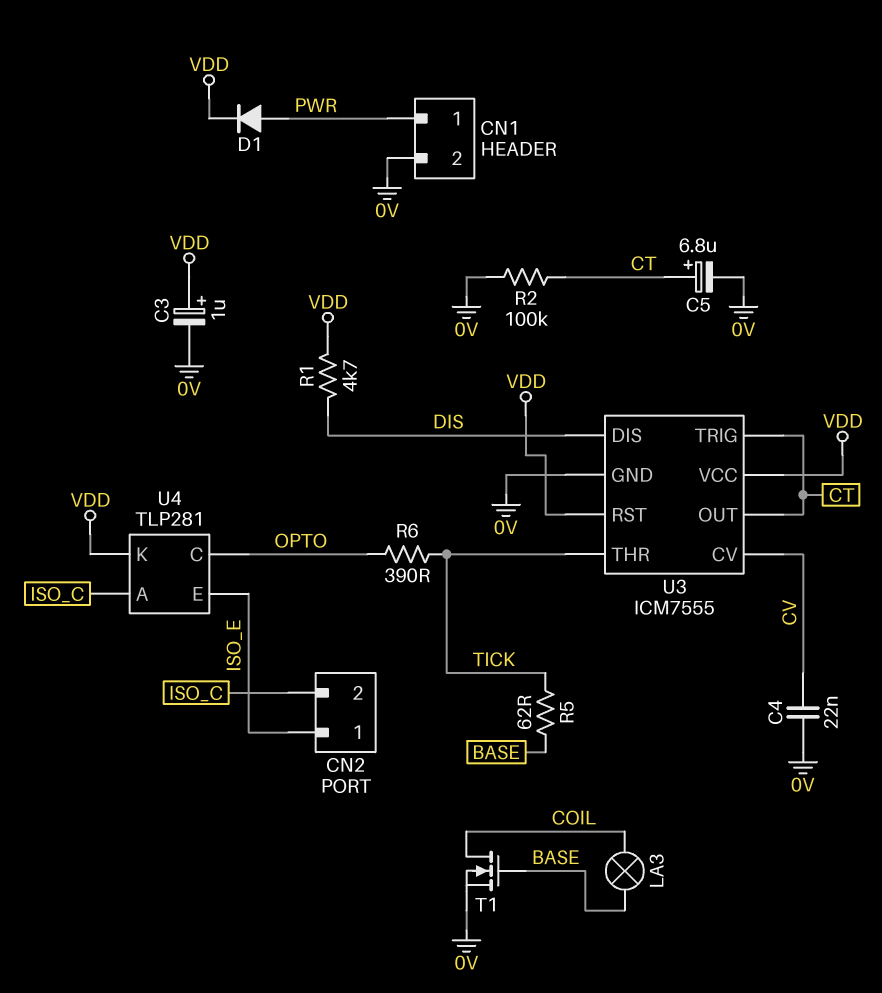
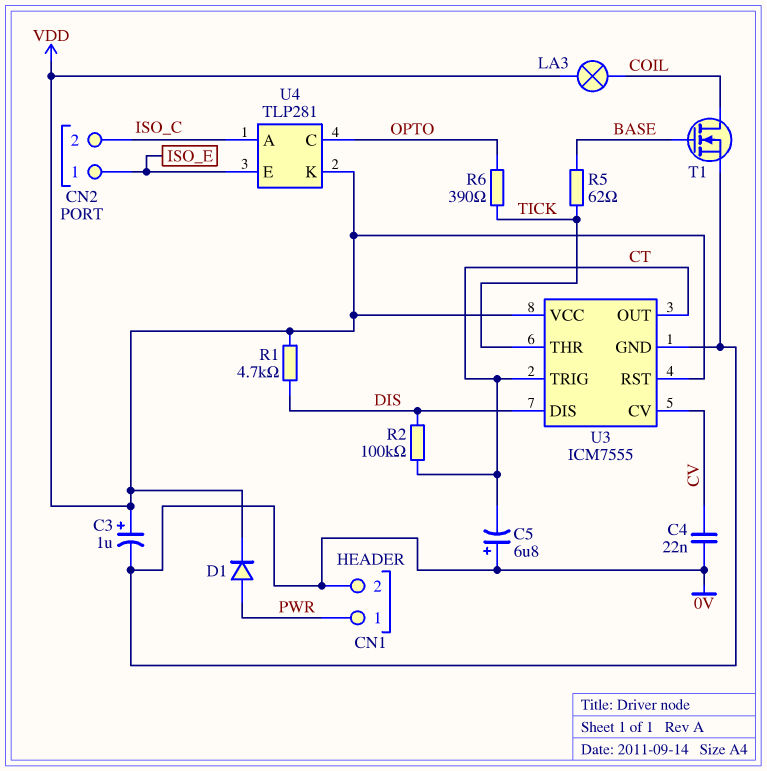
C5: 6.8uF (plus CT, minus 0V) -> 6.8uF (plus 0V, minus CT)
LA3: lamp (BASE, COIL) -> lamp (COIL, VDD)
R2: 100k (0V, CT) -> 100k (CT, DIS)

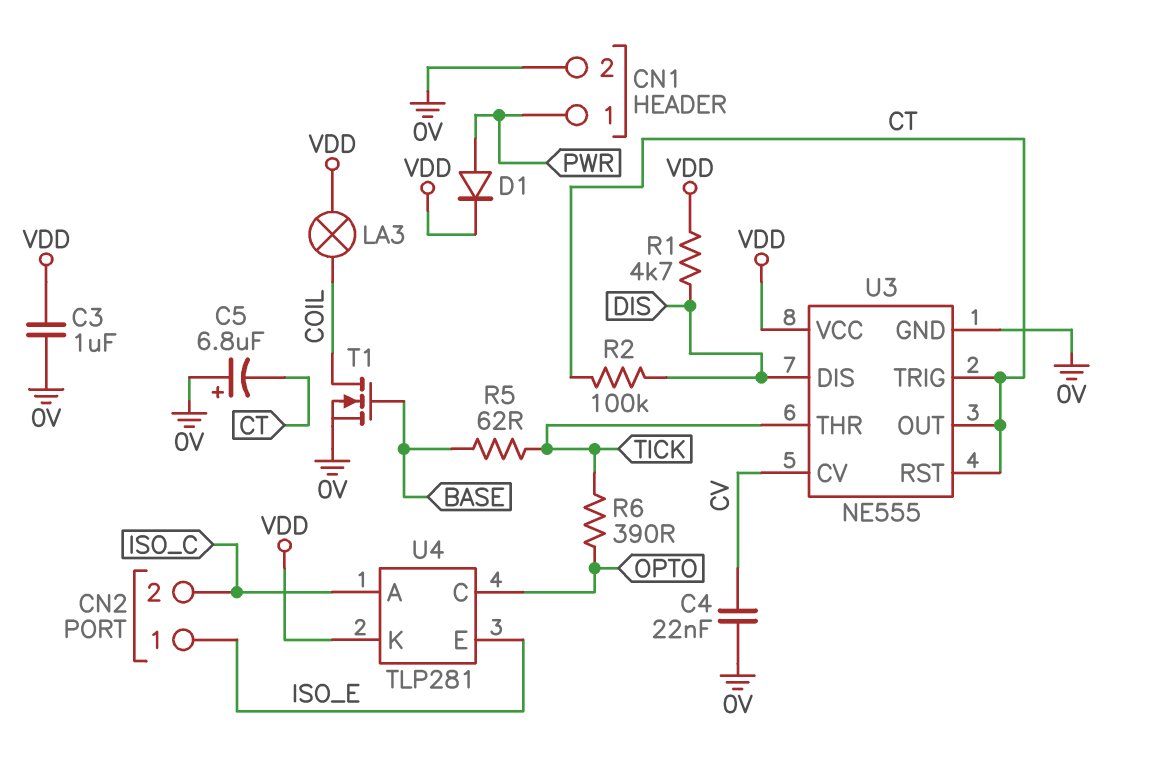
C3: 1uF (plus VDD, minus 0V) -> 1uF (0V, VDD)
U3: ICM7555 -> NE555
U3 pin RST: VDD -> CT

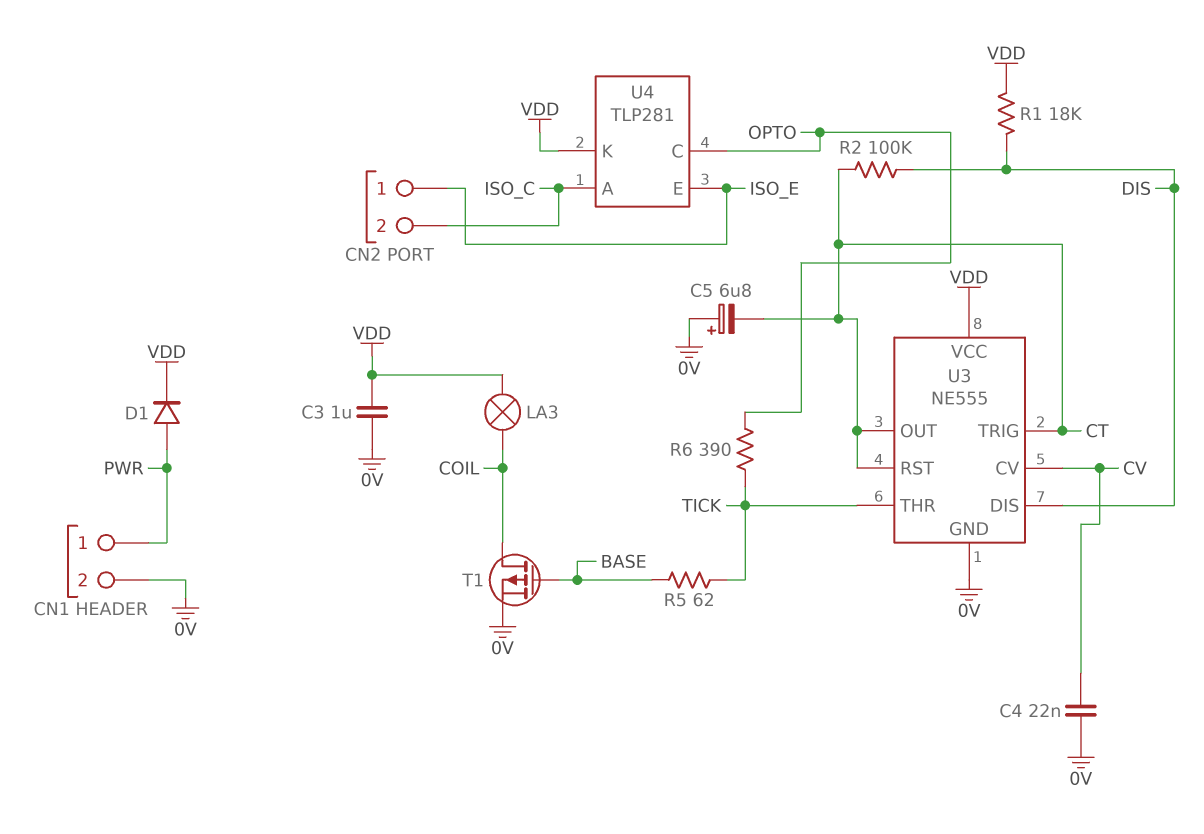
R1: 4.7k (DIS, VDD) -> 18k (DIS, VDD)
T1: NMOS (G BASE, D COIL, S 0V) -> PMOS (G BASE, D COIL, S 0V)

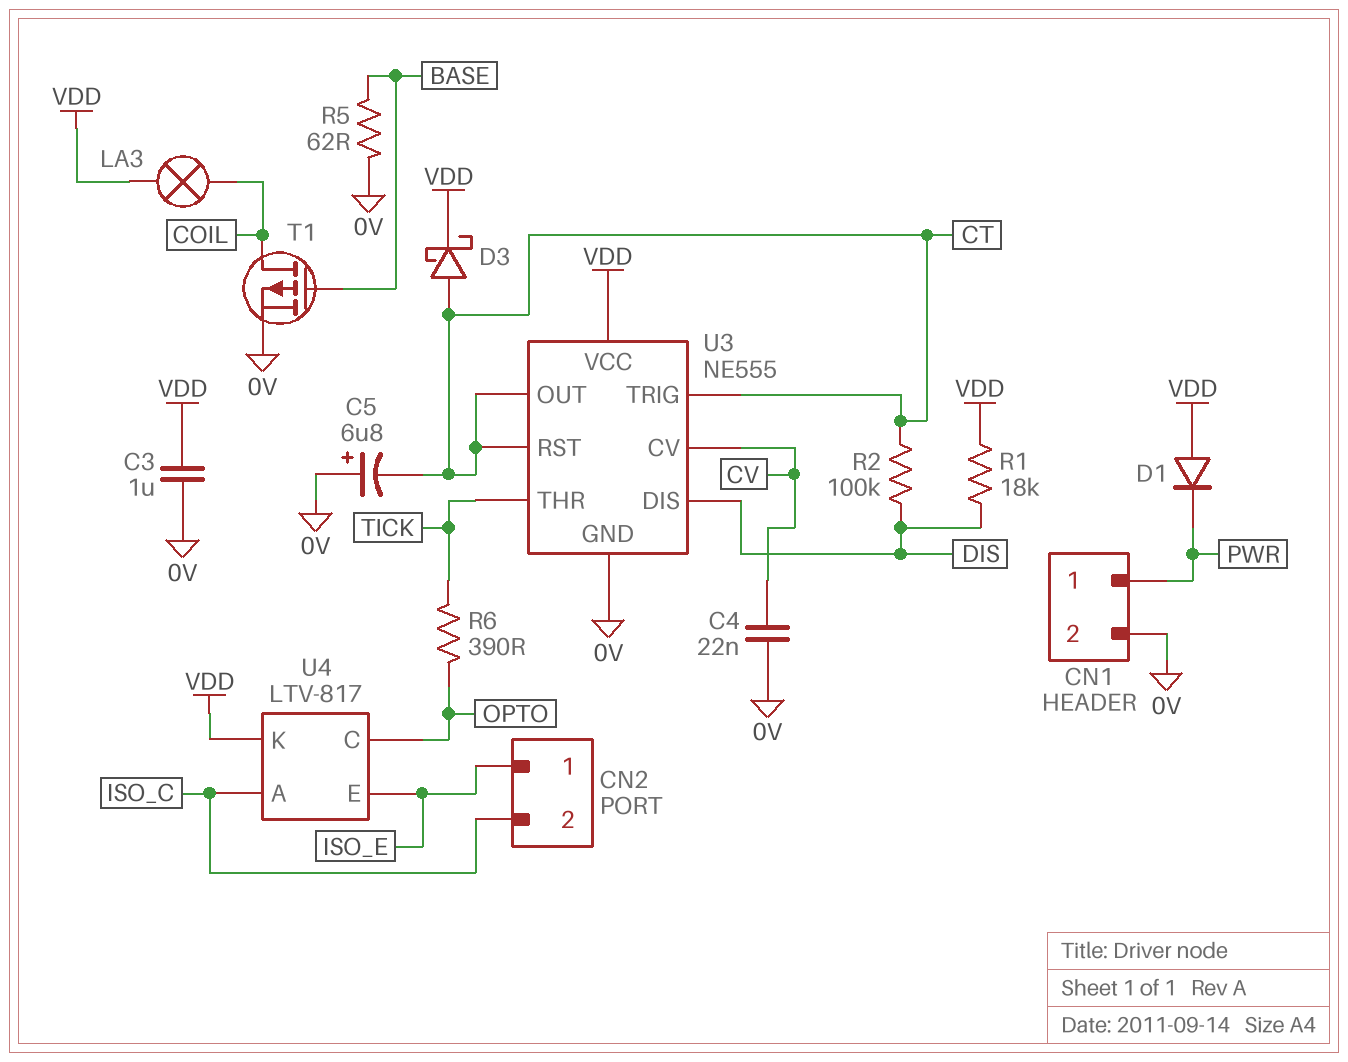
D1: diode (A PWR, K VDD) -> diode (A VDD, K PWR)
D3: none -> schottky (A CT, K VDD)
R5: 62 (BASE, TICK) -> 62 (0V, BASE)
U4: TLP281 -> LTV-817

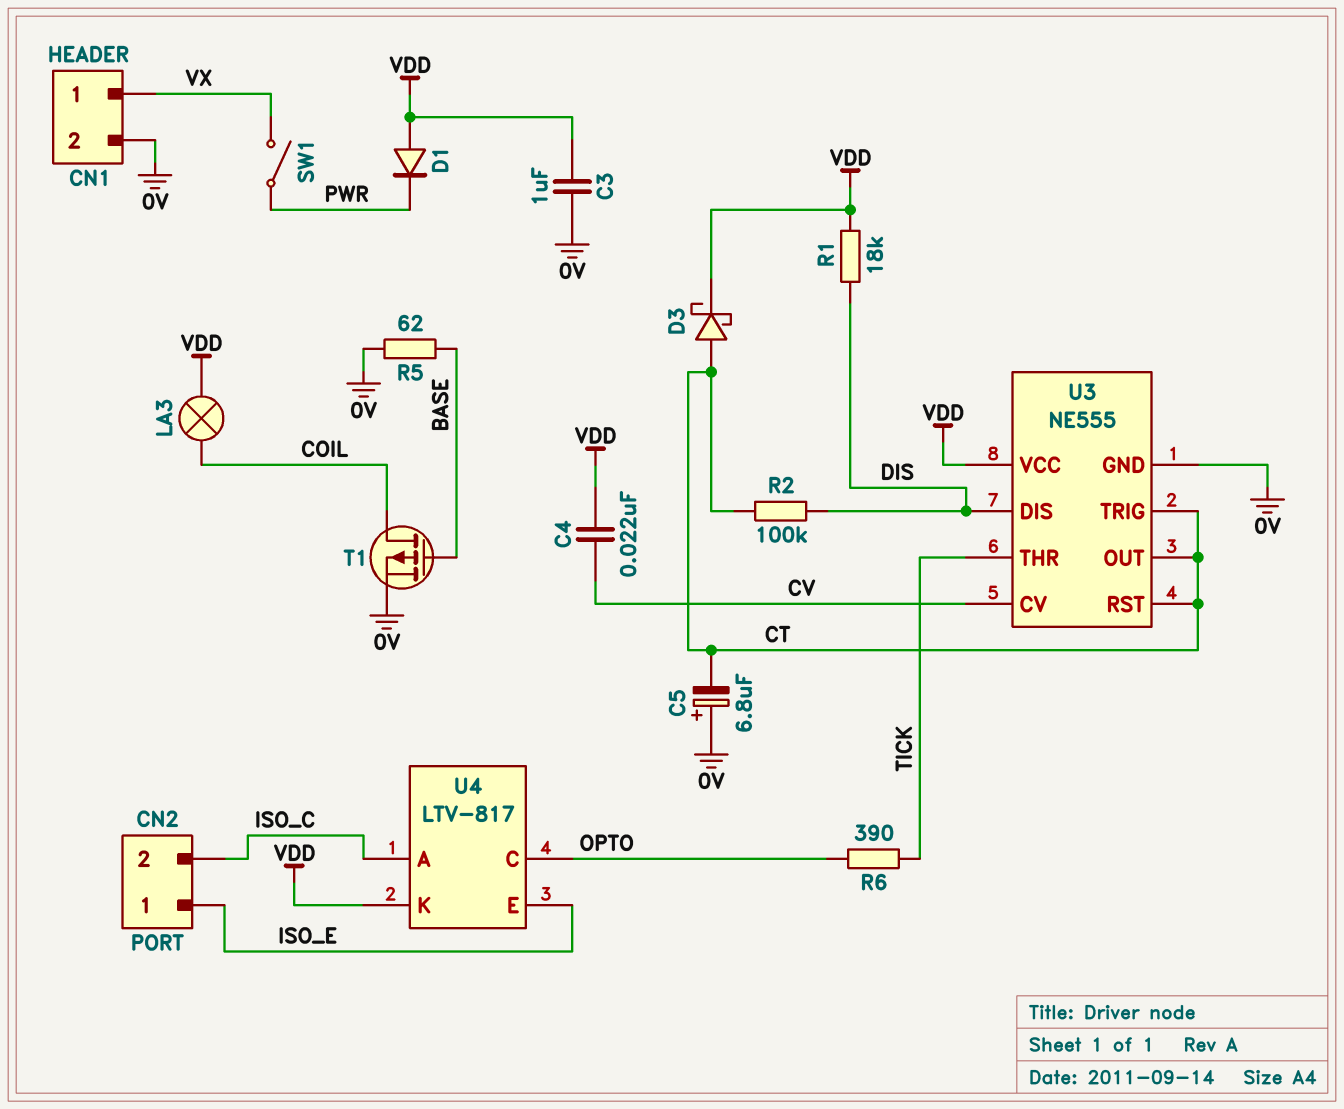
C4: 22nF (0V, CV) -> 22nF (CV, VDD)
CN1 pin 1: PWR -> VX
SW1: none -> switch (PWR, VX)

